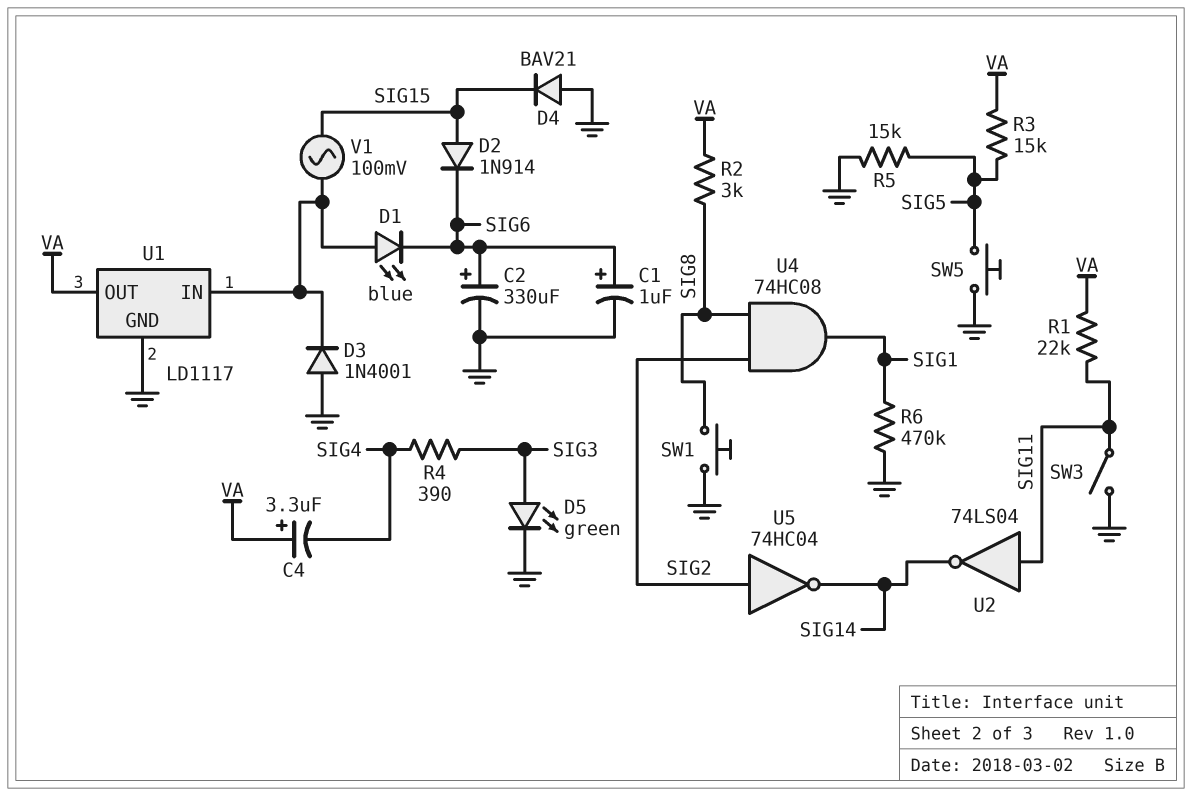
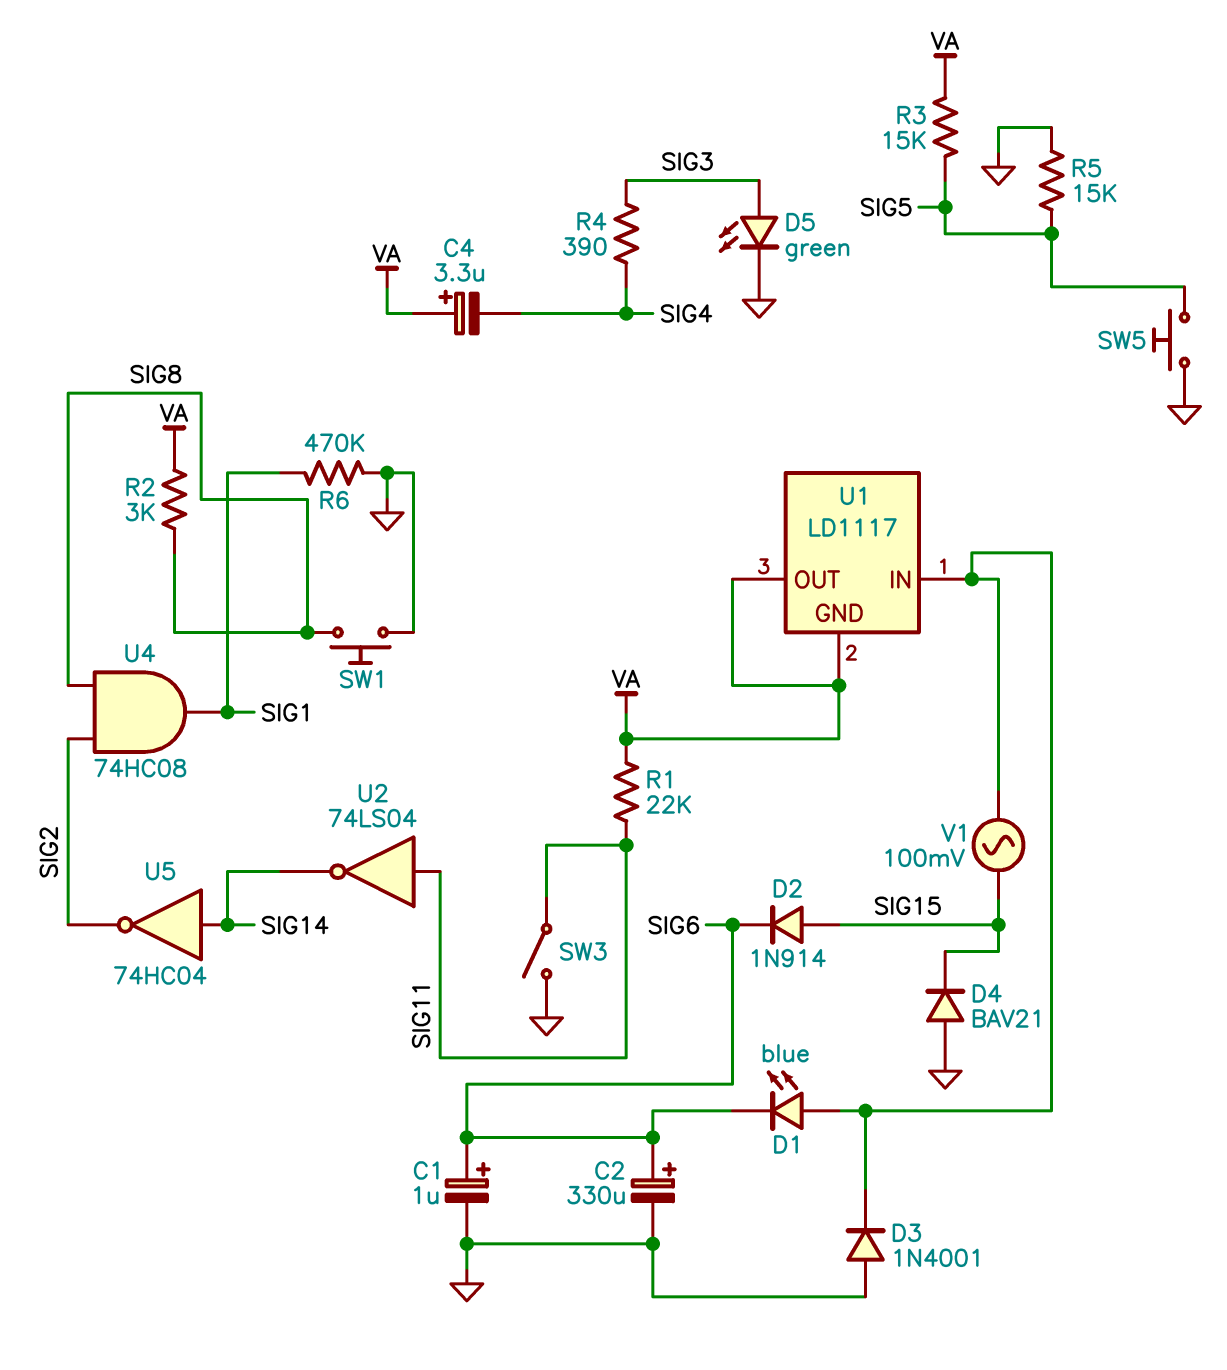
U1 pin GND: GND -> VA
U5: NOT 74HC04 (in SIG2, out SIG14) -> NOT 74HC04 (in SIG14, out SIG2)

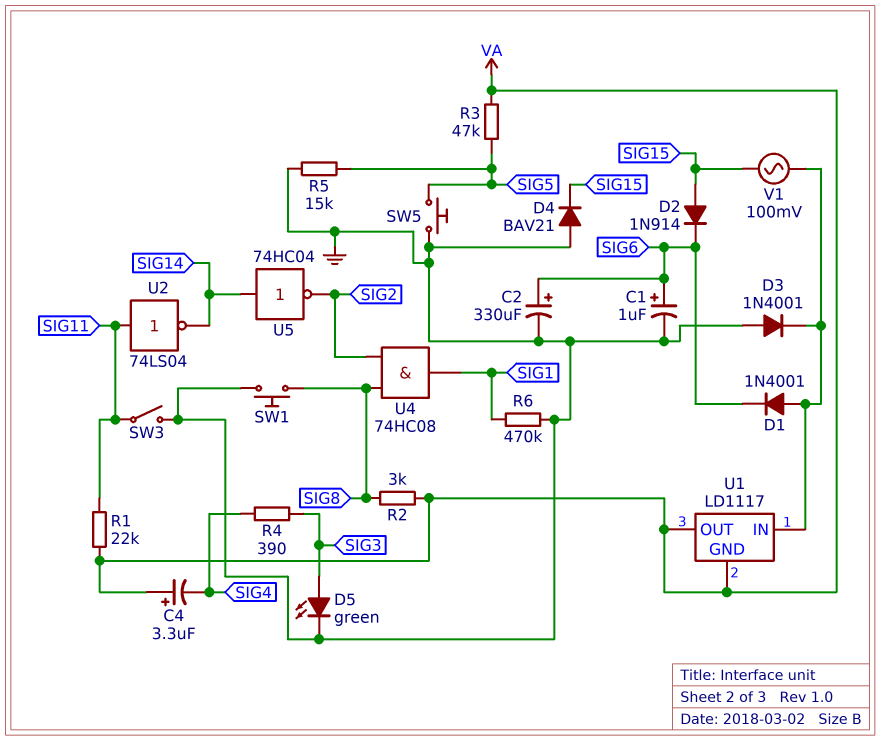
D1: LED blue (A U1/IN, K SIG6) -> diode 1N4001 (A U1/IN, K SIG6)
R3: 15k (SIG5, VA) -> 47k (SIG5, VA)

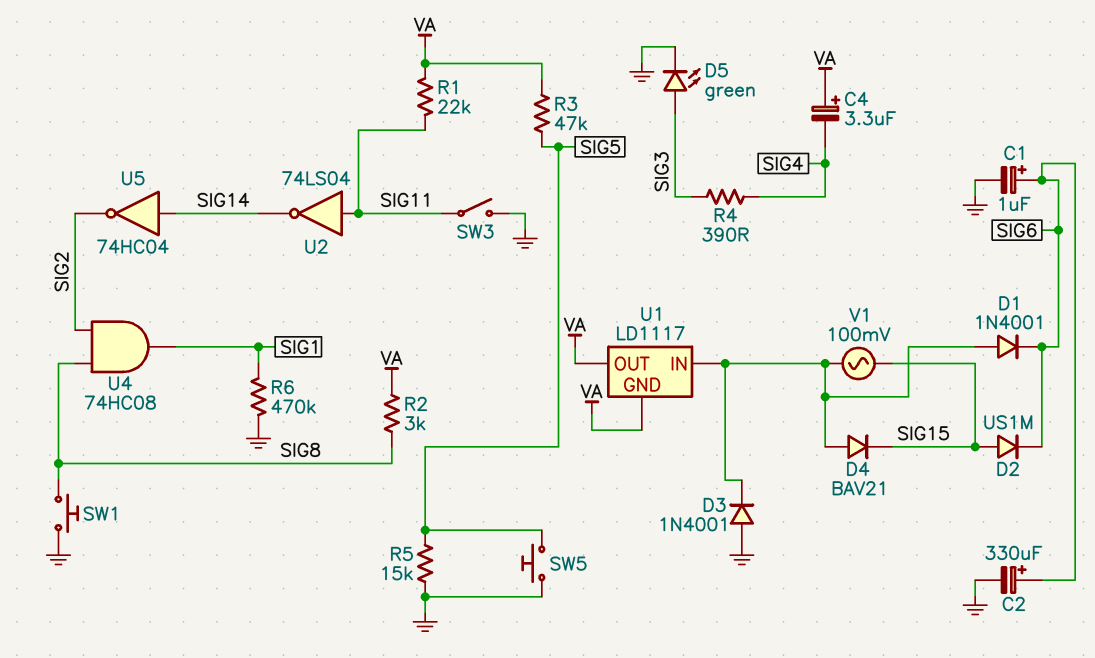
D2: diode 1N914 (A SIG15, K SIG6) -> diode US1M (A SIG15, K SIG6)
D4: diode BAV21 (A GND, K SIG15) -> diode BAV21 (A U1/IN, K SIG15)

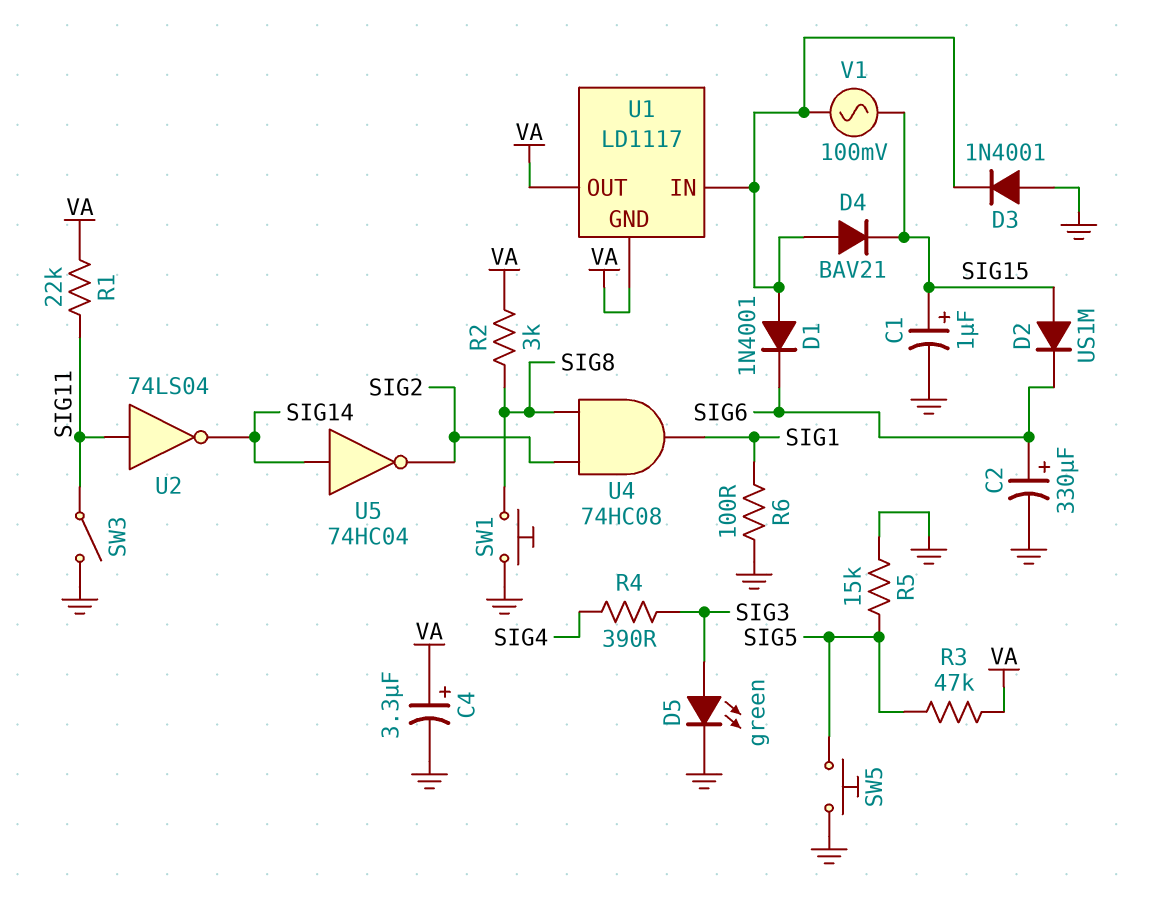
C1: 1uF (plus SIG6, minus GND) -> 1uF (plus SIG15, minus GND)
C4: 3.3uF (plus VA, minus SIG4) -> 3.3uF (plus VA, minus GND)
R6: 470k (GND, SIG1) -> 100 (GND, SIG1)

